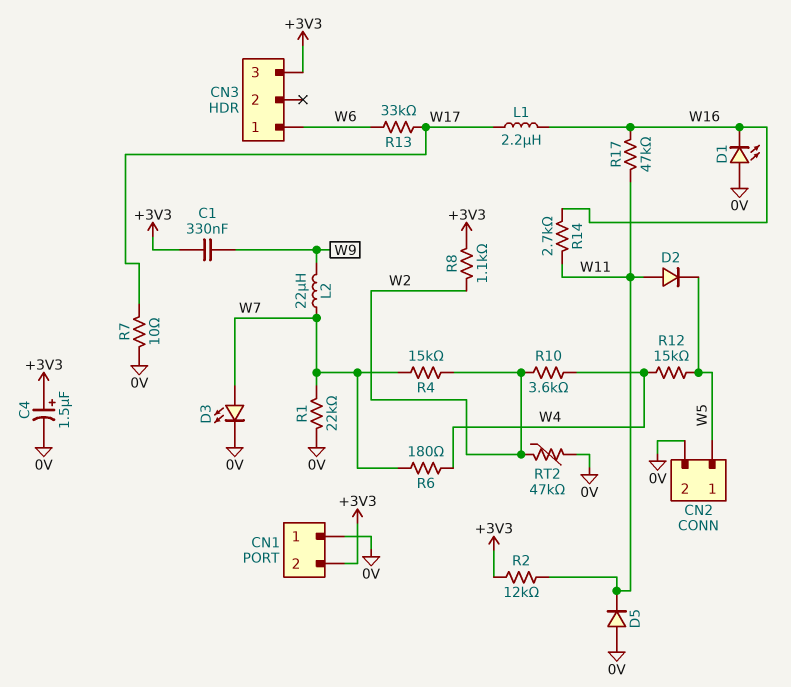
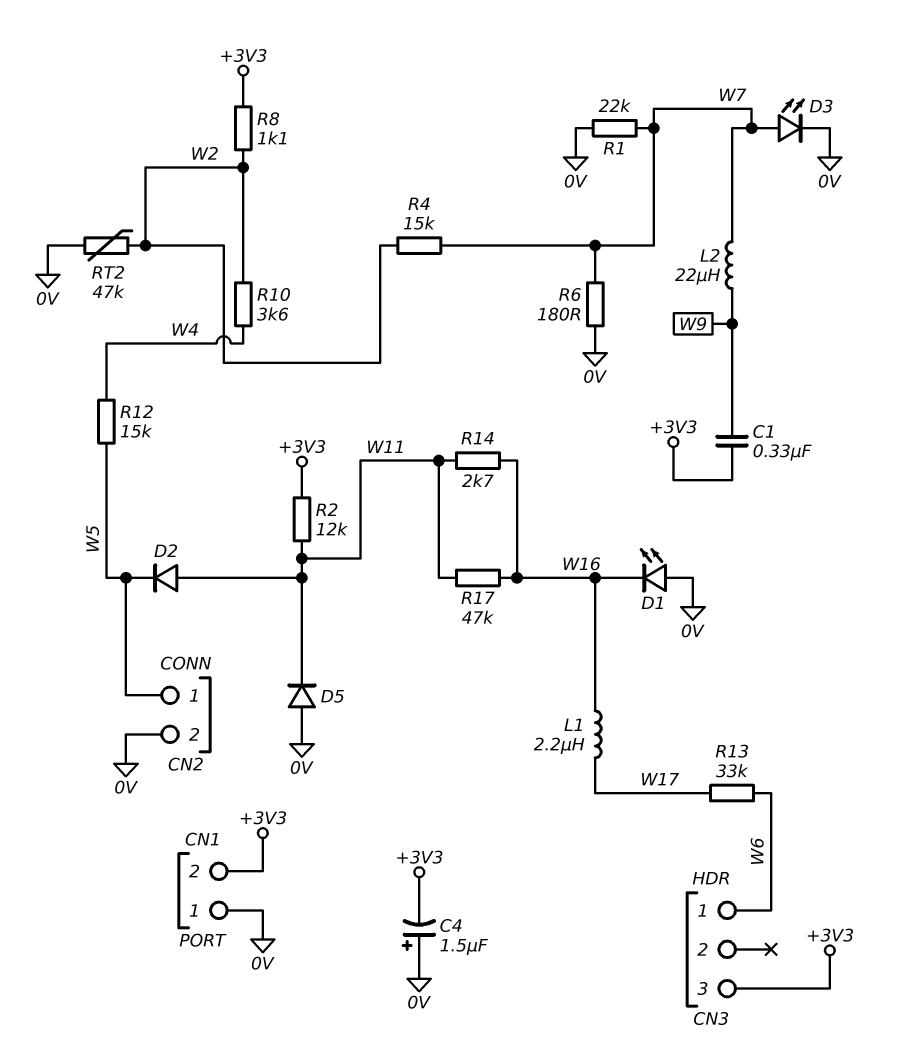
C4: 1.5uF (plus +3V3, minus 0V) -> 1.5uF (plus 0V, minus +3V3)
R6: 180 (W4, W7) -> 180 (0V, W7)
R7: 10 (0V, W17) -> none

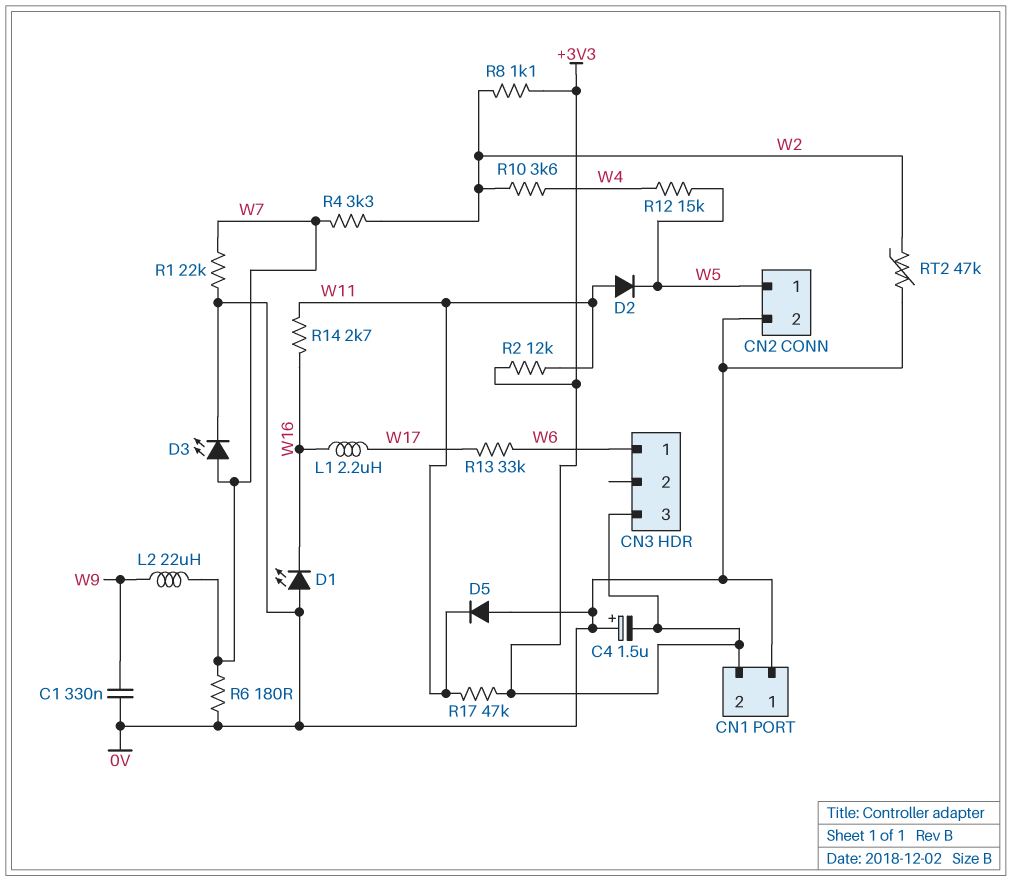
C1: 330nF (+3V3, W9) -> 330nF (0V, W9)
R4: 15k (W2, W7) -> 3.3k (W2, W7)
R17: 47k (W11, W16) -> 47k (+3V3, W11)

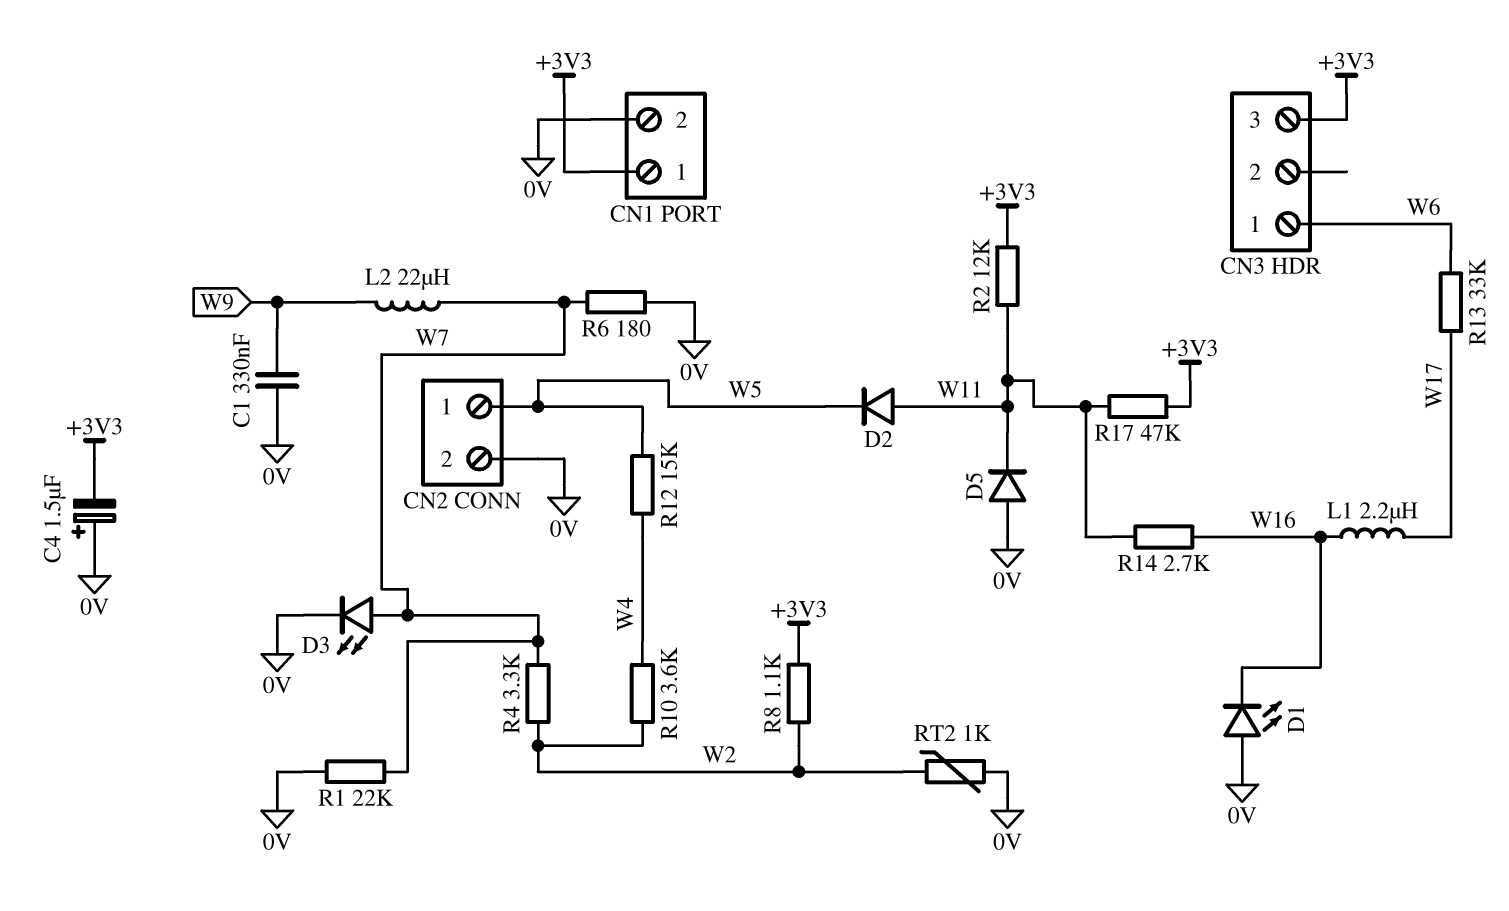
CN1 pin 1: 0V -> +3V3
CN1 pin 2: +3V3 -> 0V
RT2: 47k (0V, W2) -> 1k (0V, W2)

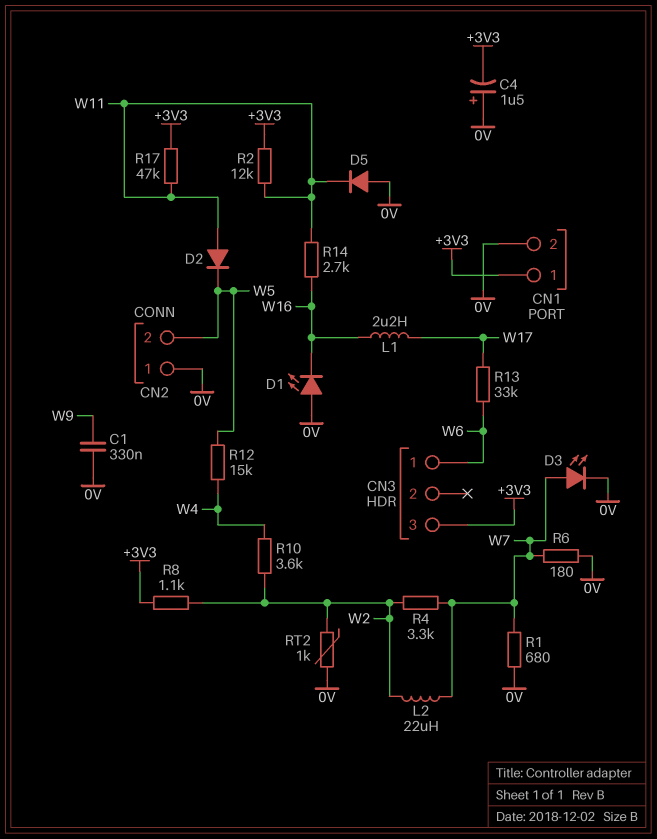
CN2 pin 1: W5 -> 0V
CN2 pin 2: 0V -> W5
L2: 22uH (W7, W9) -> 22uH (W2, W7)
R1: 22k (0V, W7) -> 680 (0V, W7)

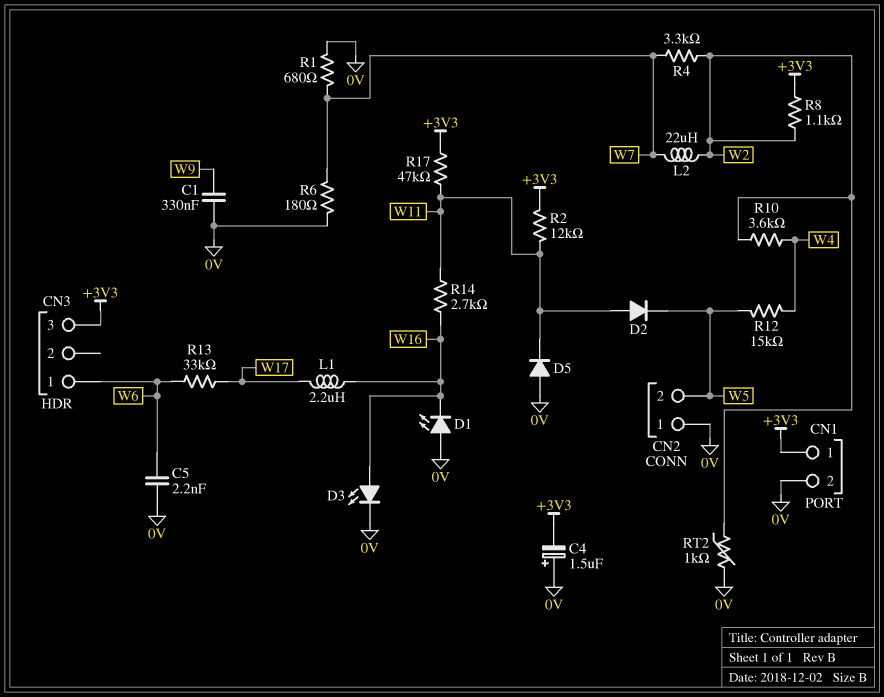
C5: none -> 2.2nF (0V, W6)
D3: LED (A W7, K 0V) -> LED (A W16, K 0V)

